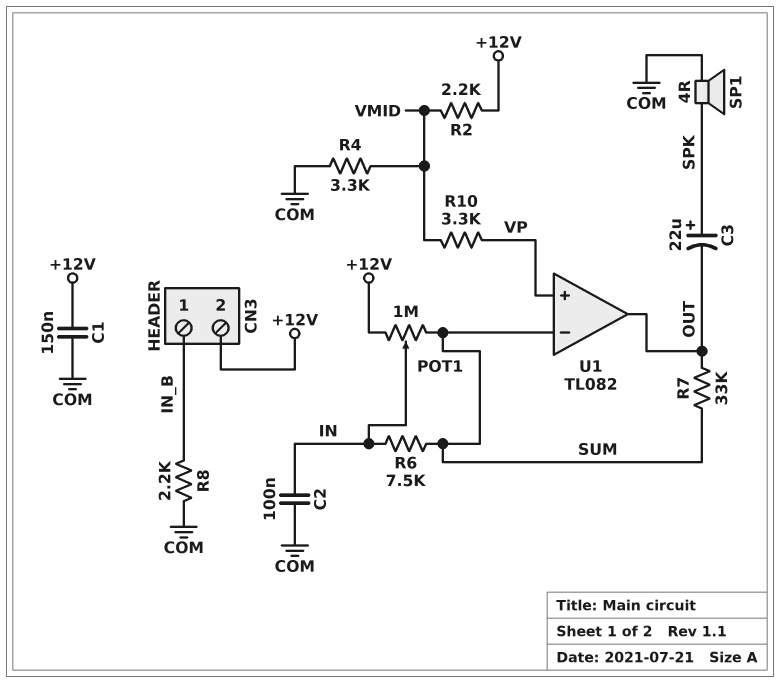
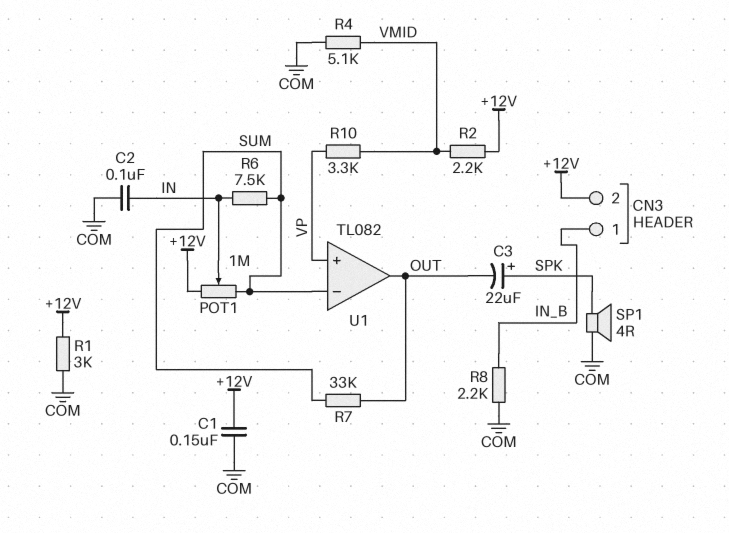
R1: none -> 3k (+12V, COM)
R4: 3.3k (COM, VMID) -> 5.1k (COM, VMID)

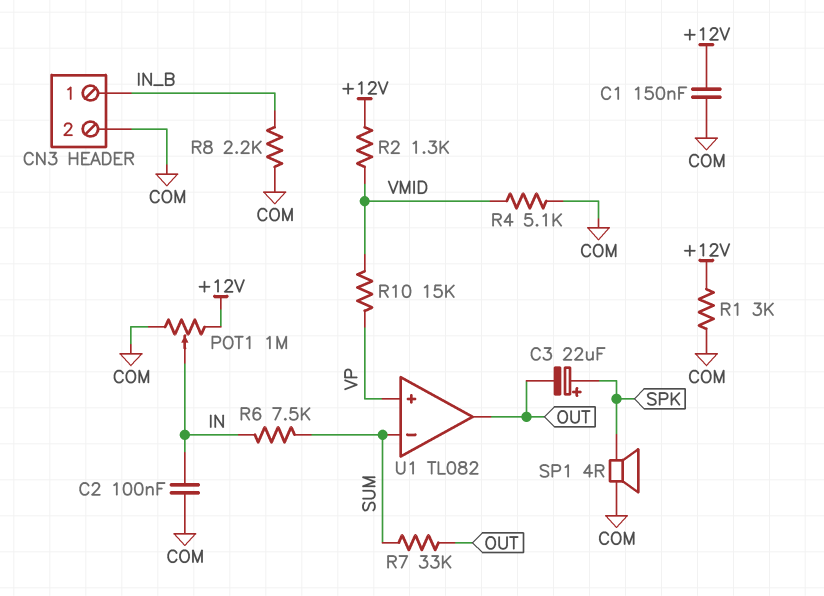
CN3 pin 2: +12V -> COM
POT1: 1M (+12V, SUM, wiper IN) -> 1M (+12V, COM, wiper IN)
R2: 2.2k (+12V, VMID) -> 1.3k (+12V, VMID)
R10: 3.3k (VMID, VP) -> 15k (VMID, VP)

